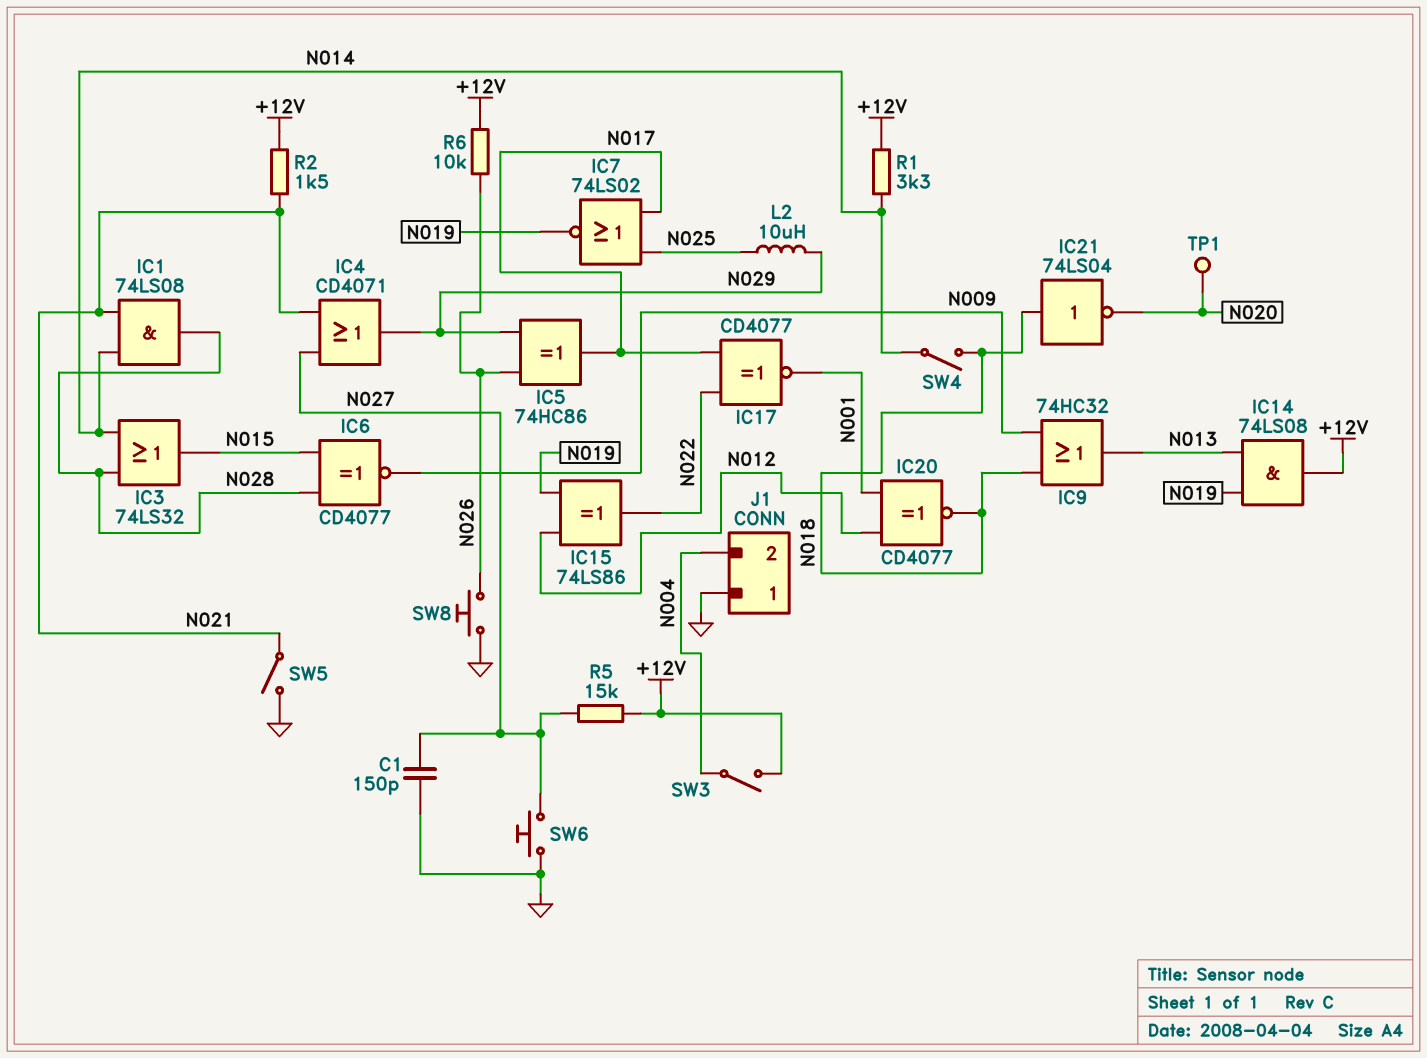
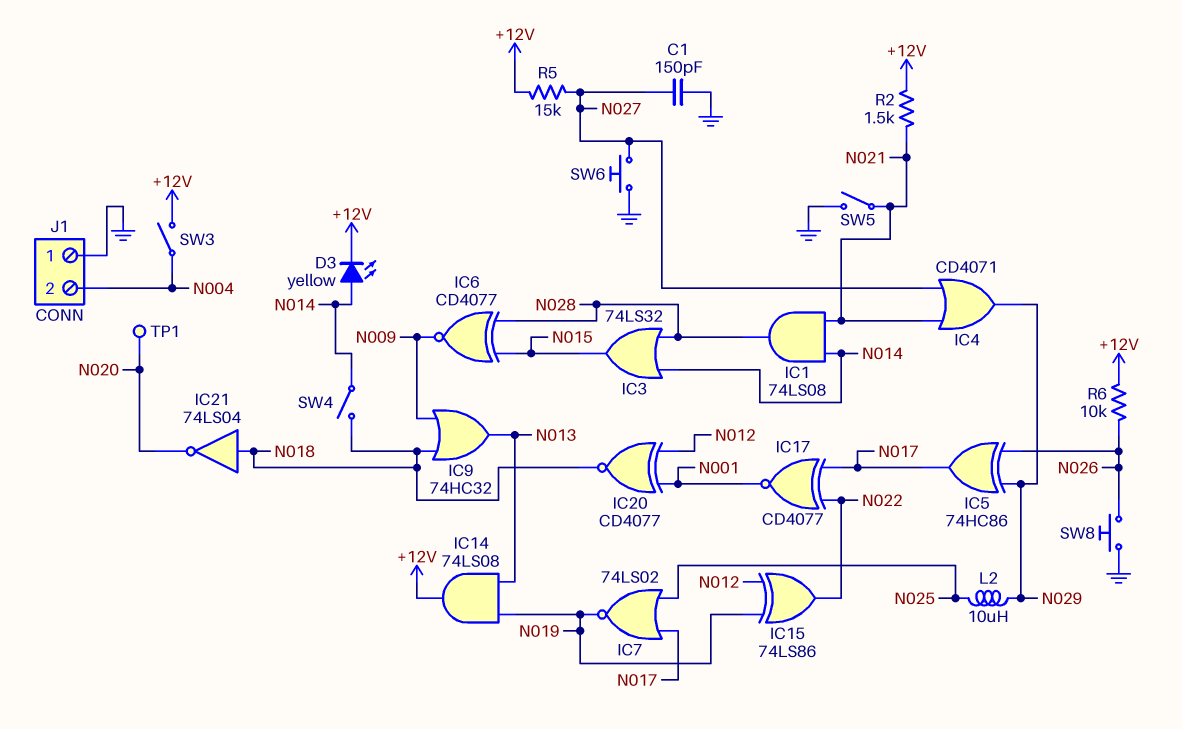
D3: none -> LED yellow (A N014, K +12V)
R1: 3.3k (+12V, N014) -> none

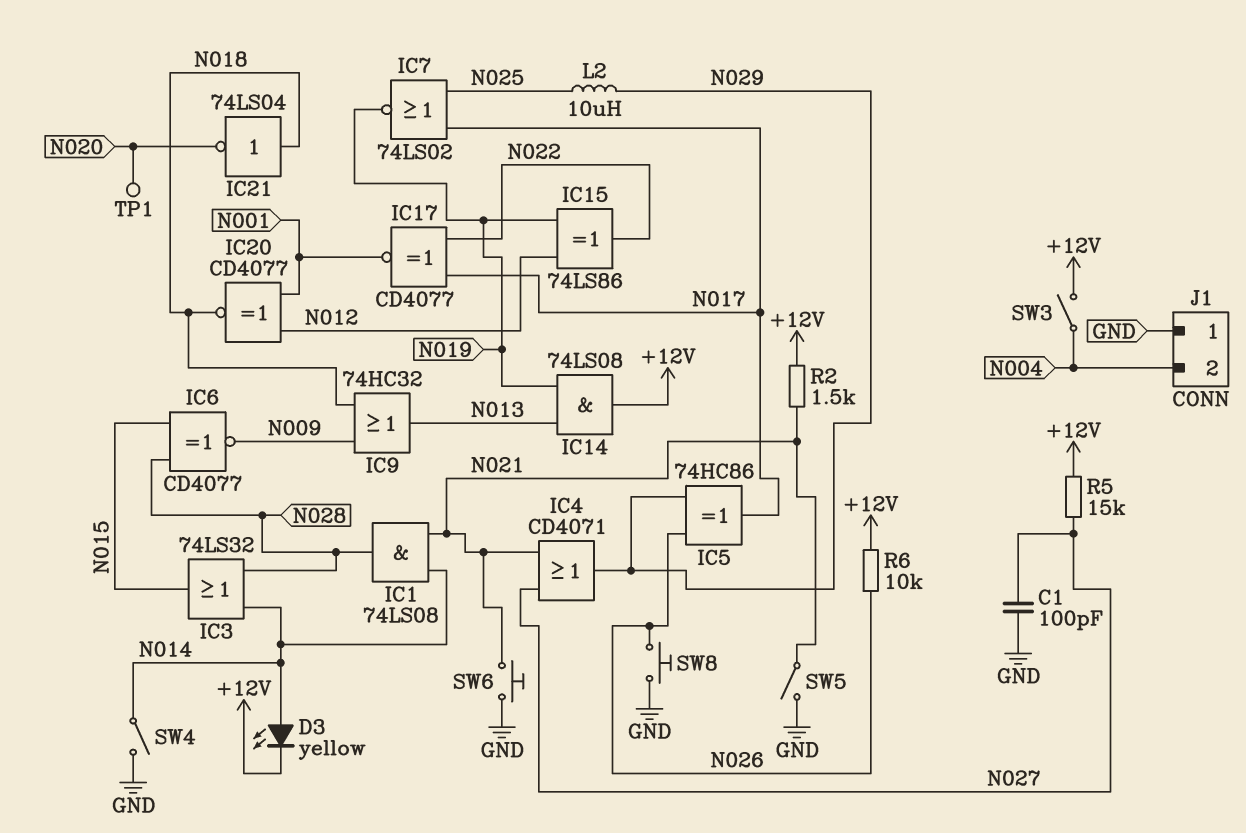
C1: 150pF (GND, N027) -> 100pF (GND, N027)
SW4: switch (N014, N018) -> switch (GND, N014)
SW6: button (GND, N027) -> button (GND, N021)

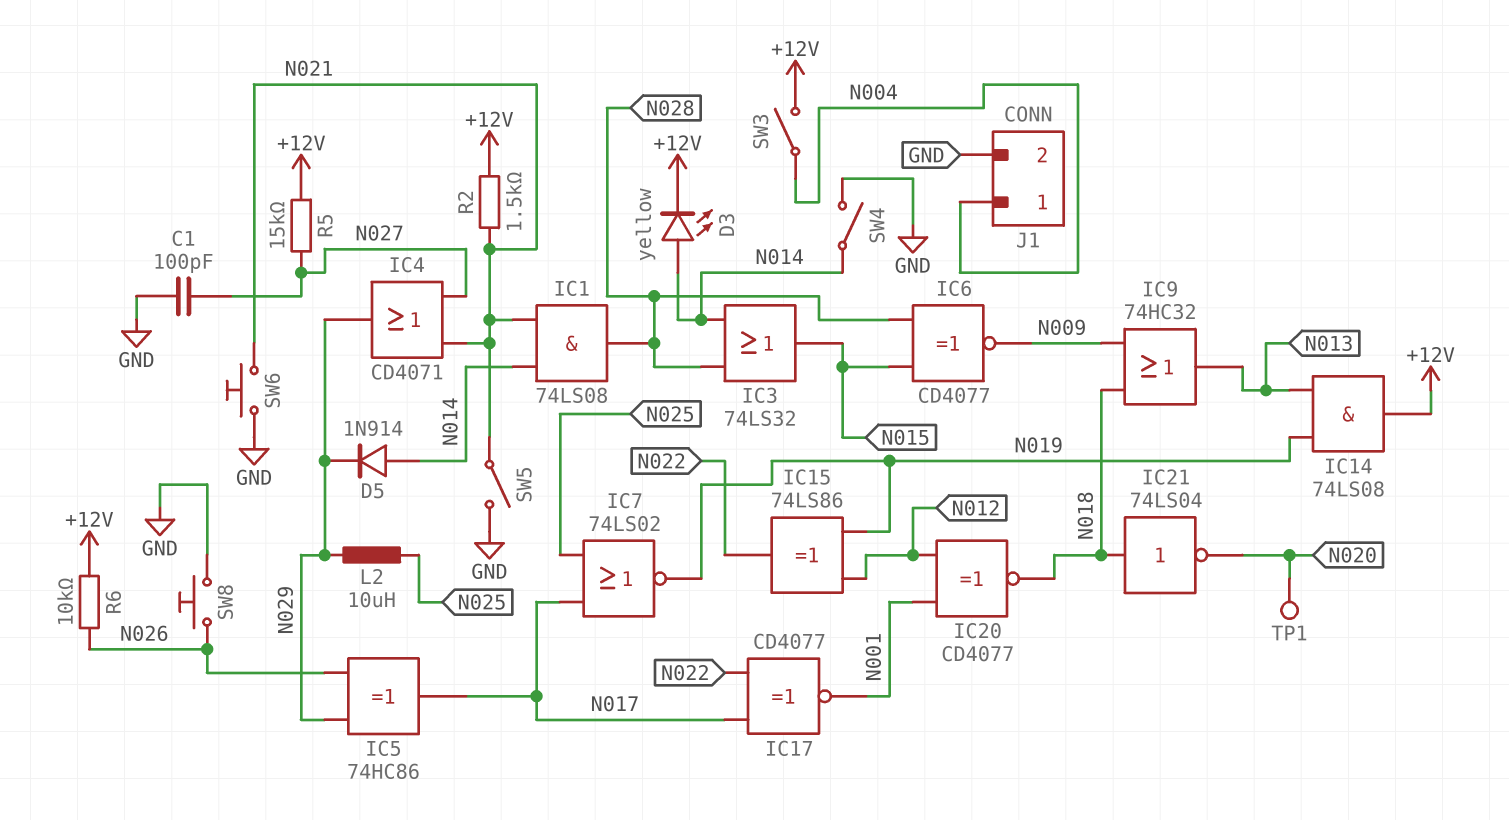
D5: none -> diode 1N914 (A N014, K N029)
J1 pin 1: GND -> N004
J1 pin 2: N004 -> GND

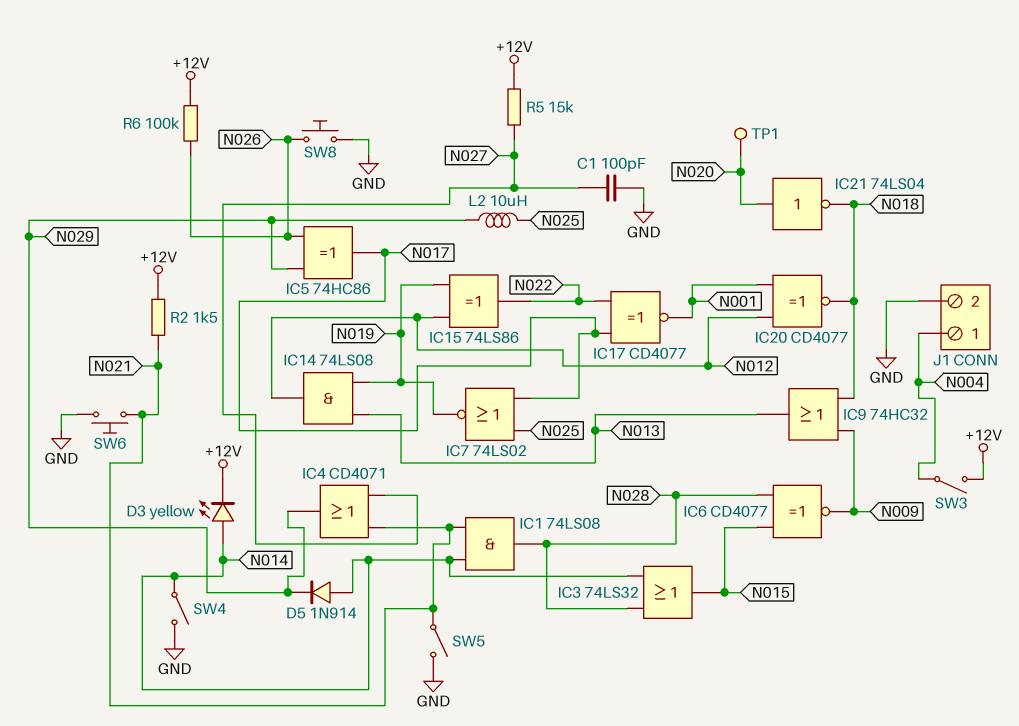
IC14: AND 74LS08 (in N013, in N019, out +12V) -> AND 74LS08 (in N013, in N019, out N012)
IC21: NOT 74LS04 (in N018, out N020) -> NOT 74LS04 (in N020, out N018)
R6: 10k (+12V, N026) -> 100k (+12V, N026)

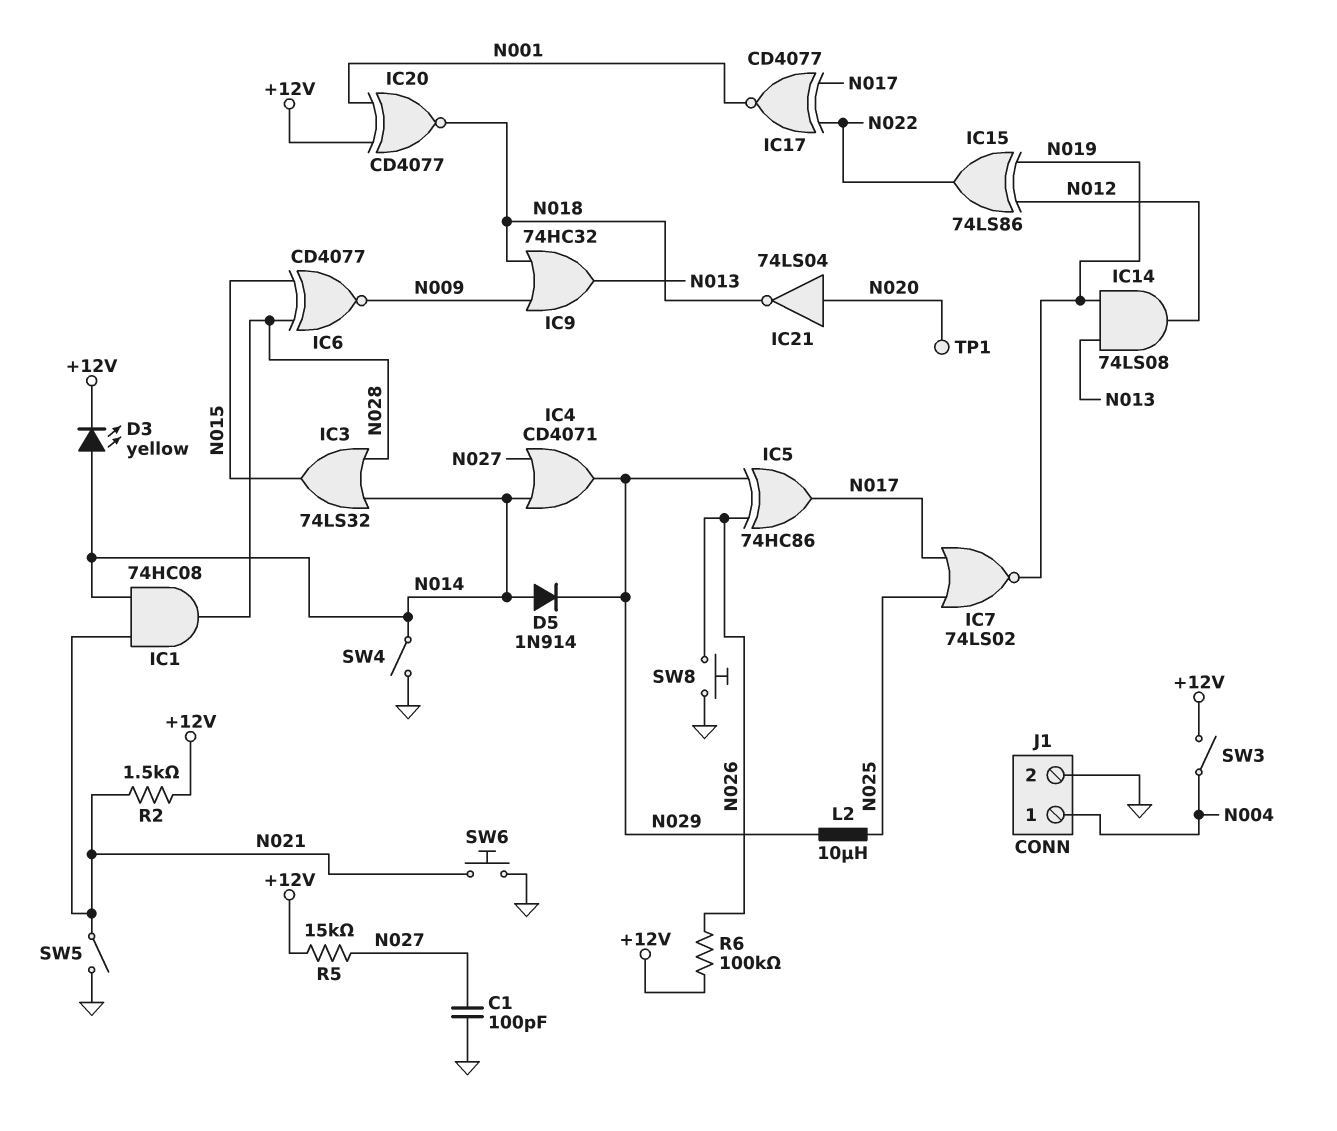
IC1: AND 74LS08 (in N014, in N021, out N028) -> AND 74HC08 (in N014, in N021, out N028)
IC4: OR CD4071 (in N021, in N027, out N029) -> OR CD4071 (in N014, in N027, out N029)
IC20: XNOR CD4077 (in N001, in N012, out N018) -> XNOR CD4077 (in +12V, in N001, out N018)

